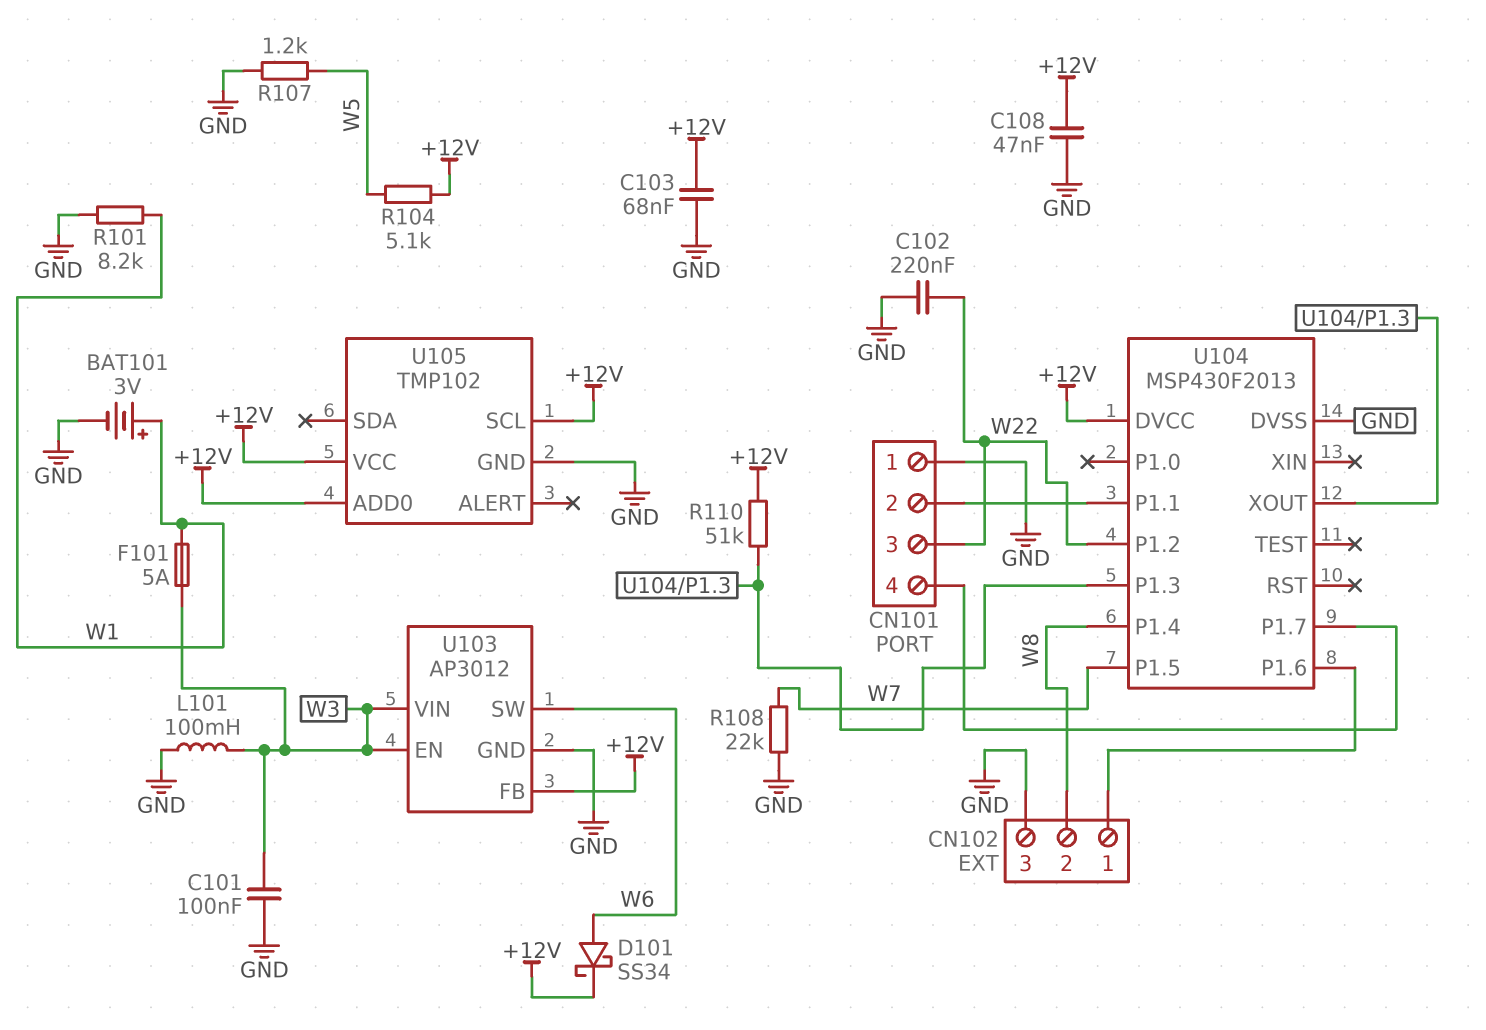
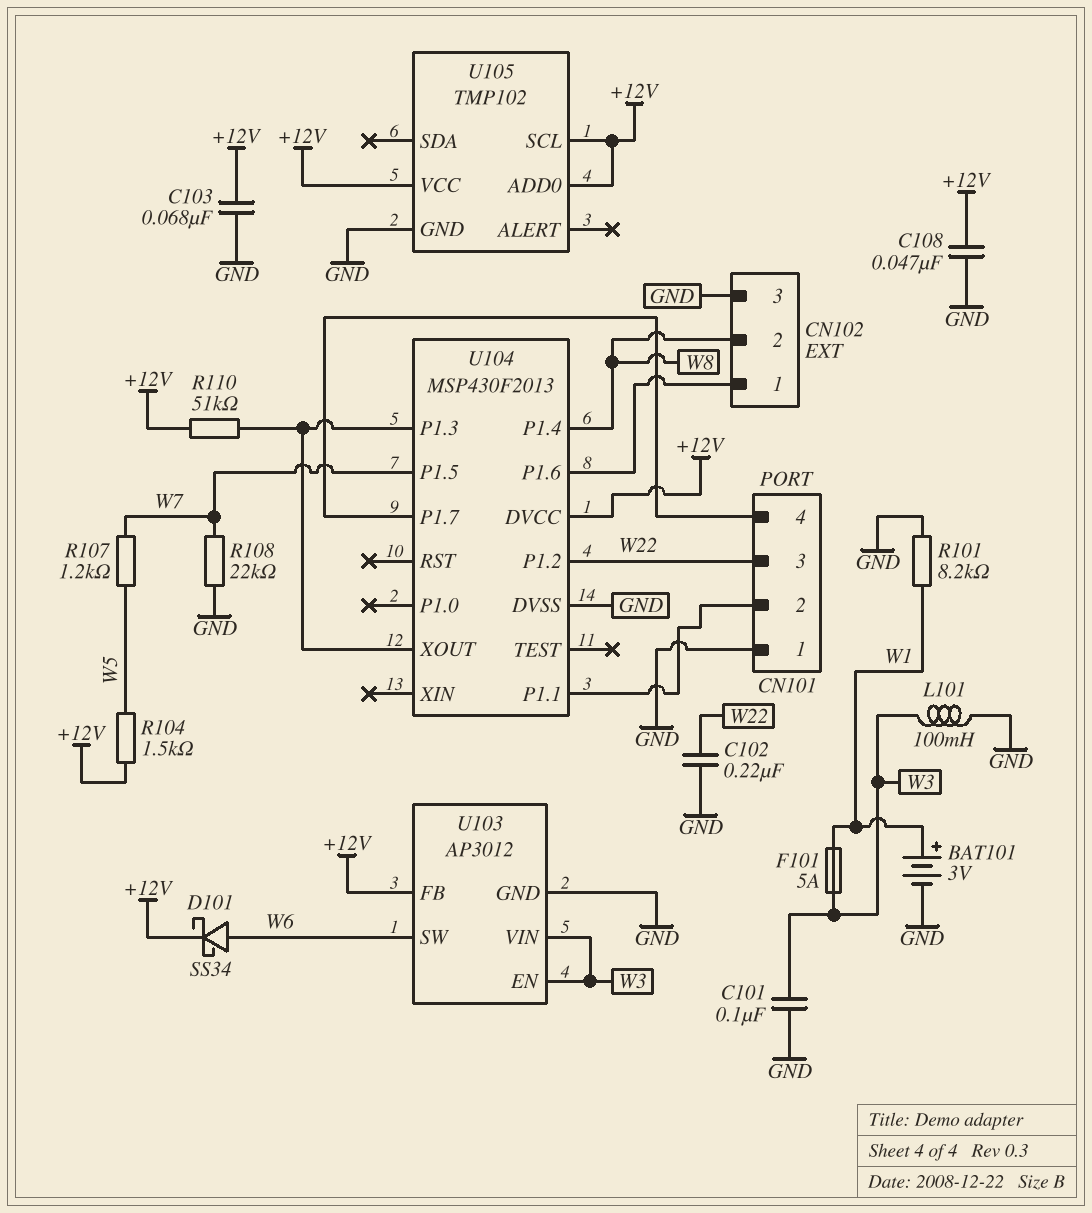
R104: 5.1k (+12V, W5) -> 1.5k (+12V, W5)
R107: 1.2k (GND, W5) -> 1.2k (W5, W7)

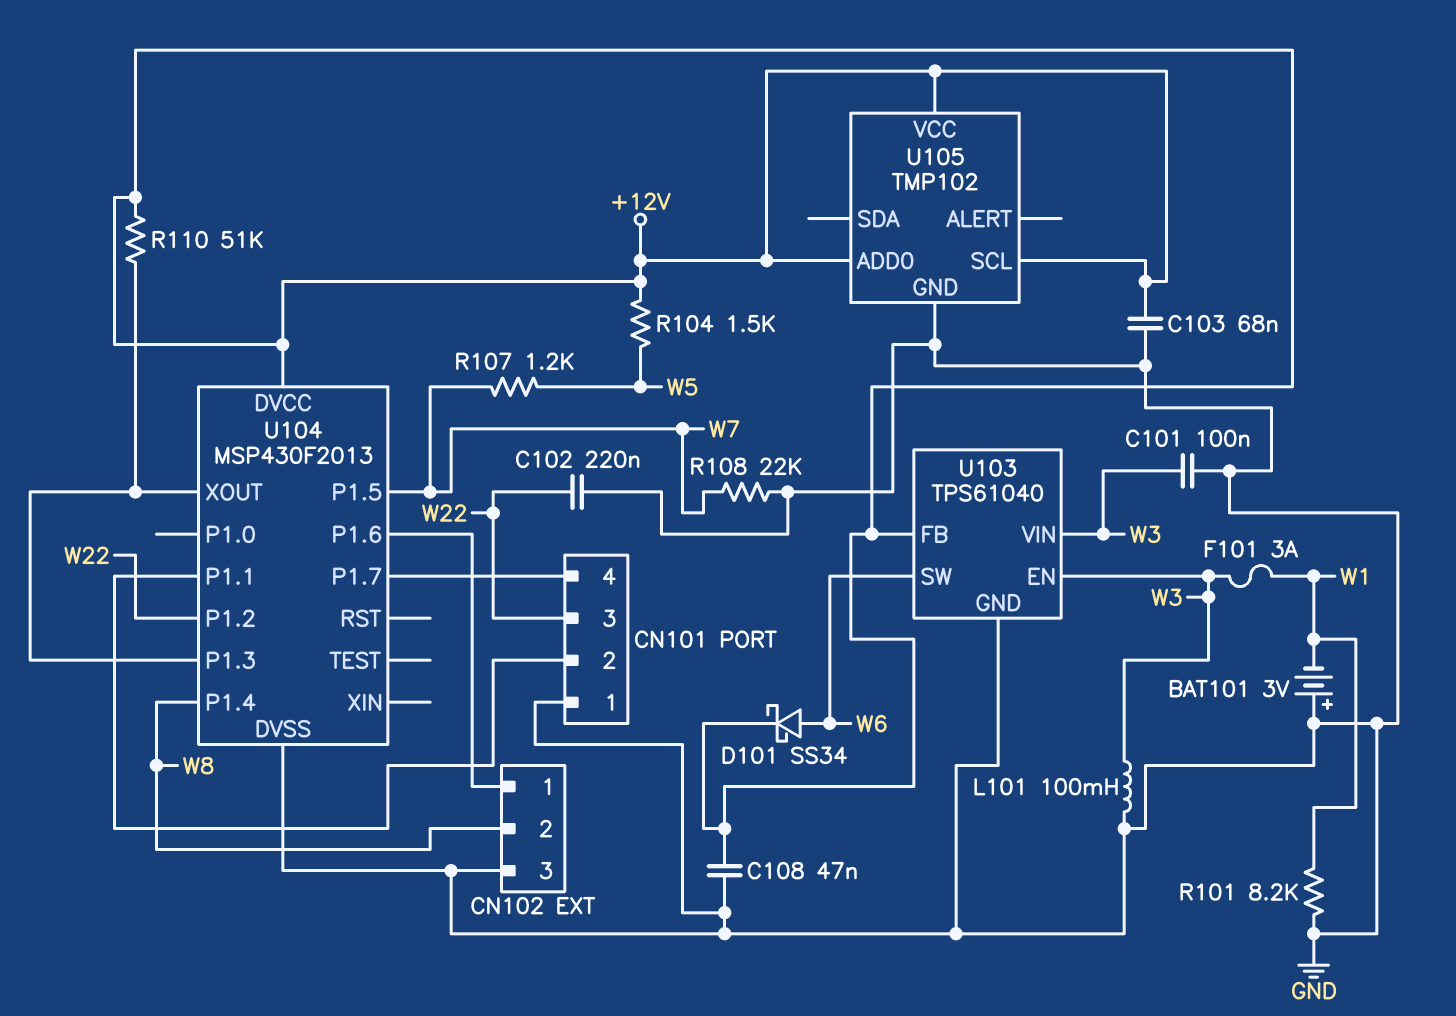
BAT101: 3V (plus W1, minus GND) -> 3V (plus GND, minus W1)
F101: 5A (W1, W3) -> 3A (W1, W3)
U103: AP3012 -> TPS61040

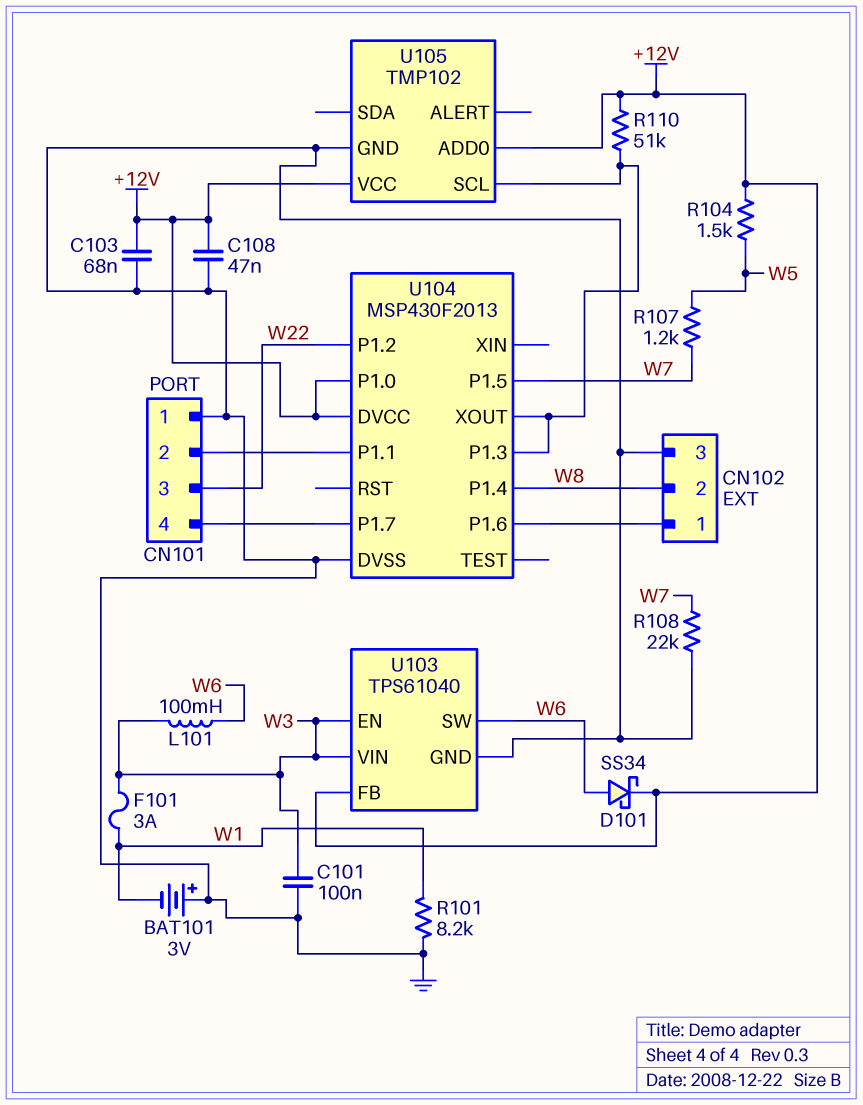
C102: 220nF (GND, W22) -> none
L101: 100mH (GND, W3) -> 100mH (W3, W6)
U104 pin P1.0: none -> +12V
U105 pin SCL: +12V -> U104/P1.3

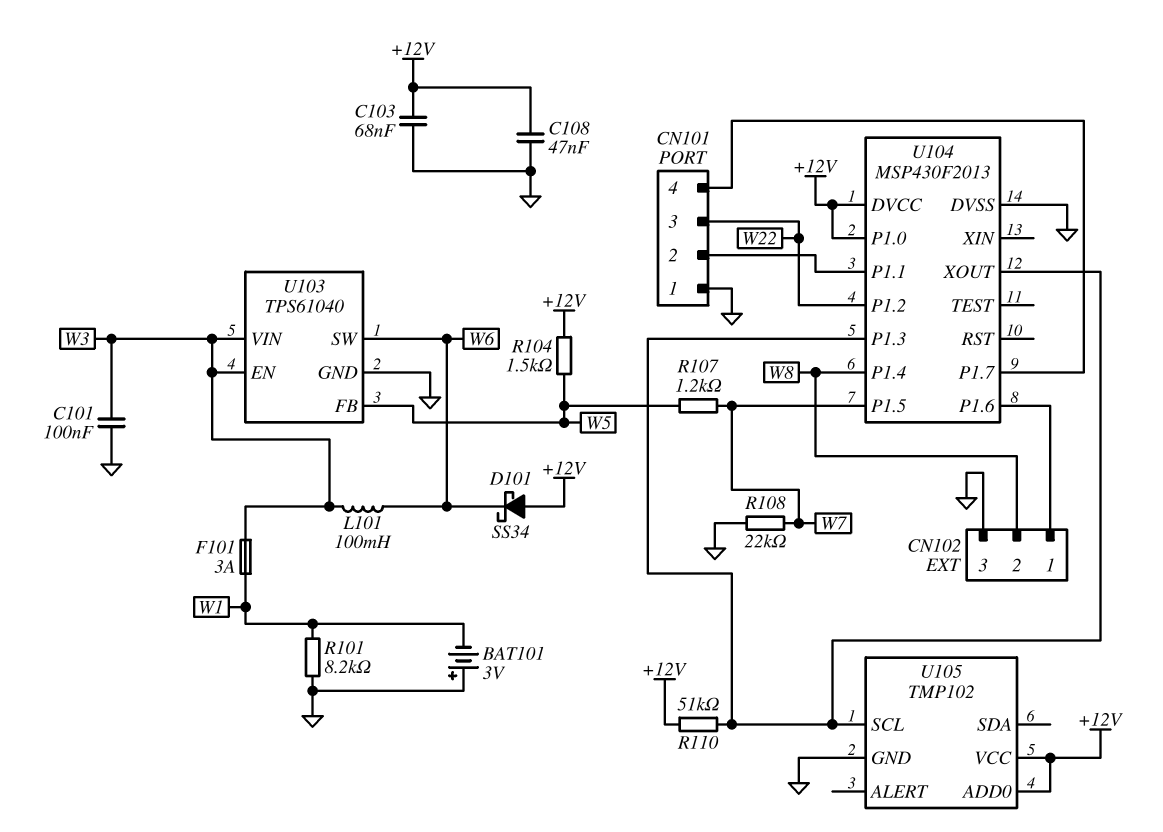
D101: schottky SS34 (A W6, K +12V) -> schottky SS34 (A +12V, K W6)
U103 pin FB: +12V -> W5

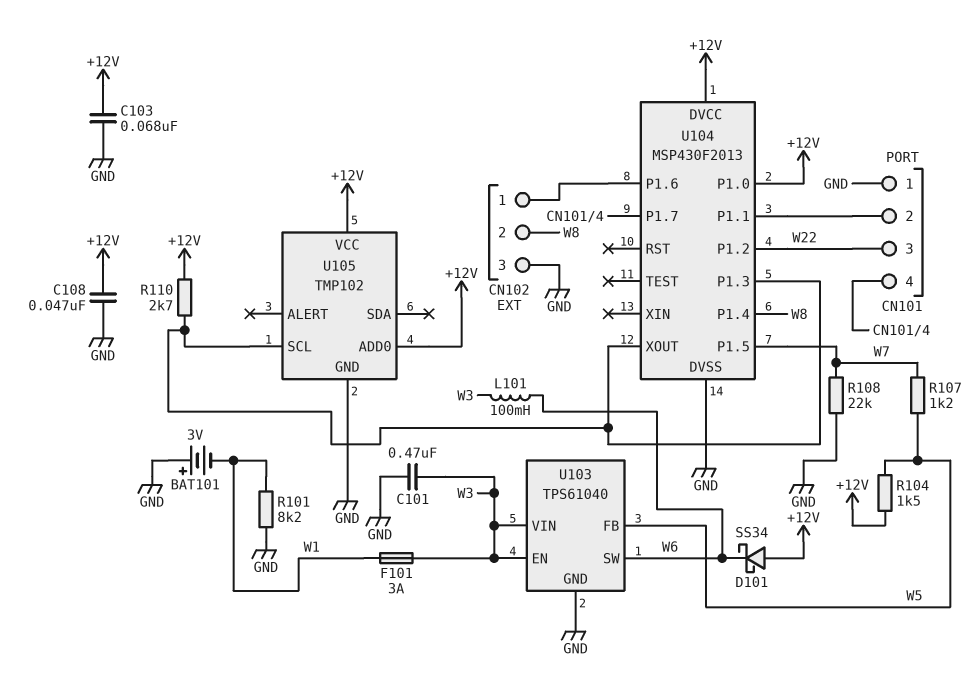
C101: 100nF (GND, W3) -> 470nF (GND, W3)
R110: 51k (+12V, U104/P1.3) -> 2.7k (+12V, U104/P1.3)

